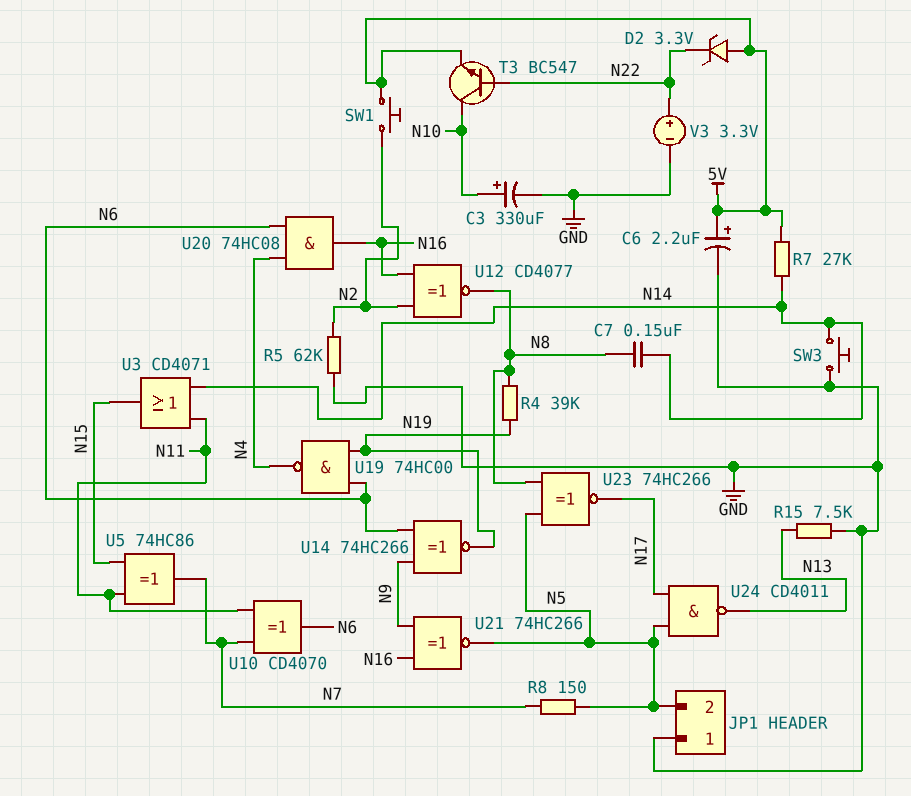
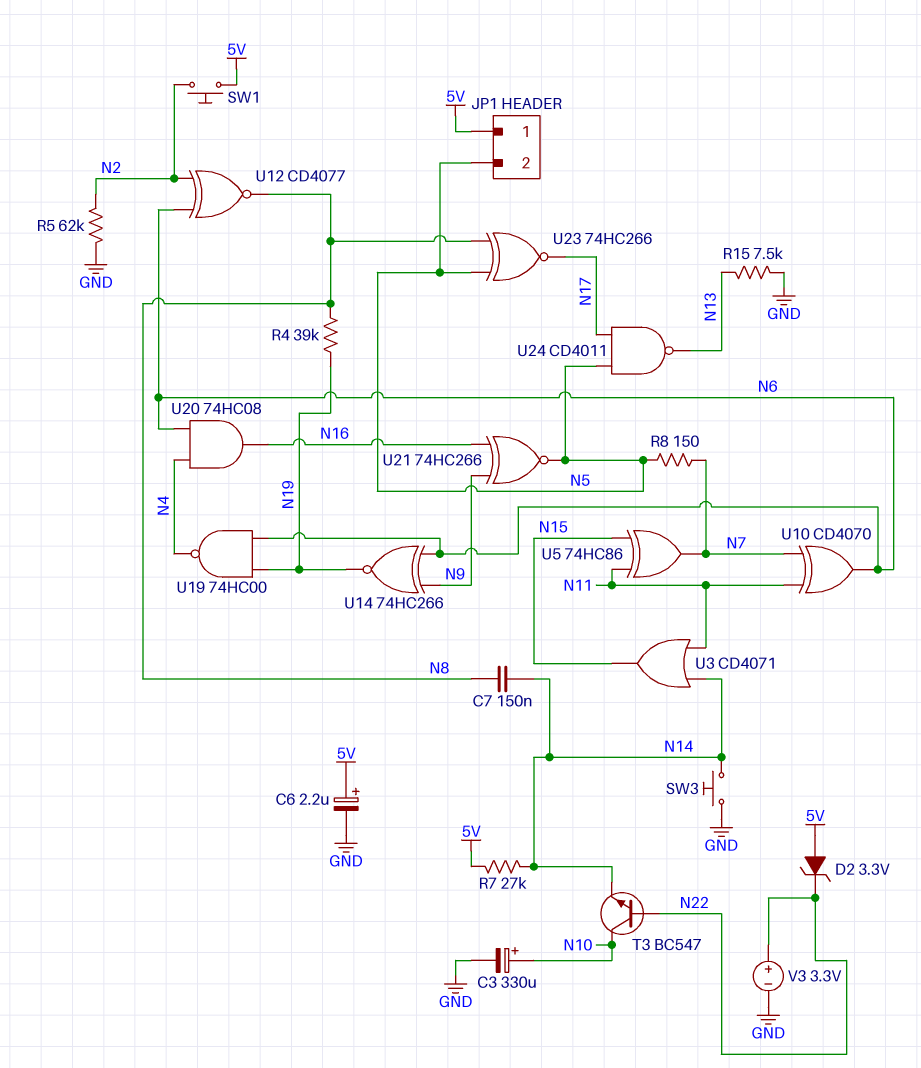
JP1 pin 1: GND -> 5V
T3: NPN BC547 (B N22, C N10, E 5V) -> NPN BC547 (B N22, C N10, E N14)
U12: XNOR CD4077 (in N2, in N16, out N8) -> XNOR CD4077 (in N2, in N6, out N8)

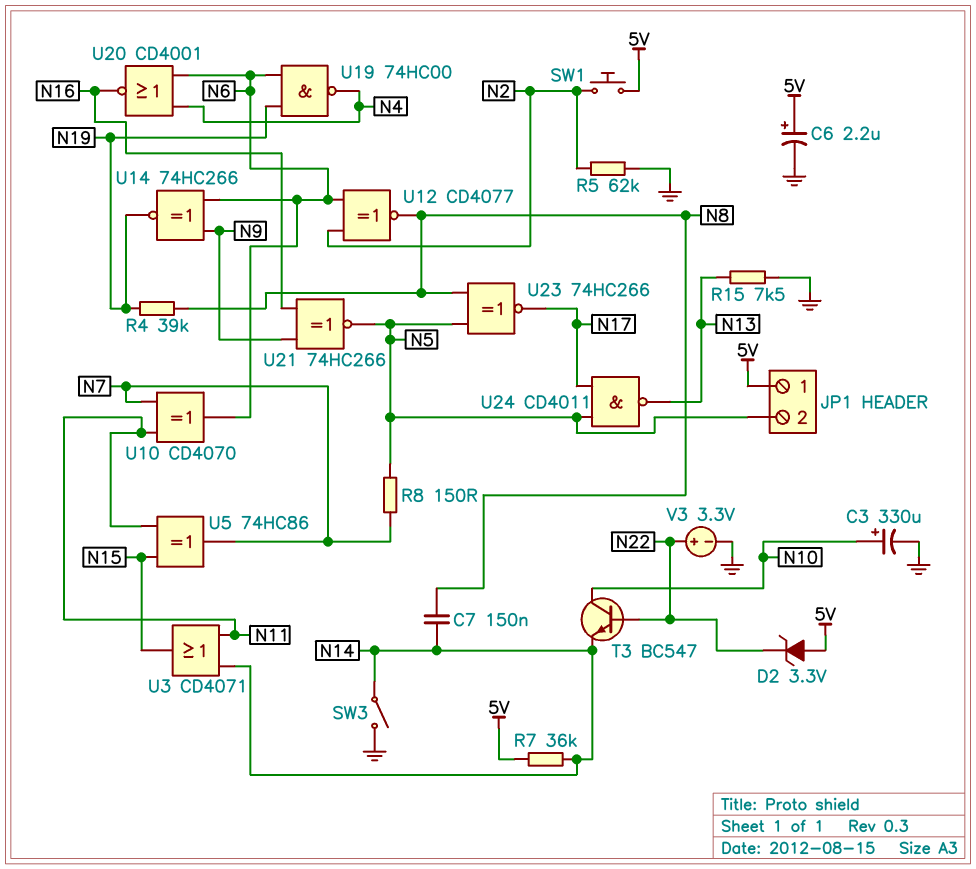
R7: 27k (5V, N14) -> 36k (5V, N14)
SW3: button (GND, N14) -> switch (GND, N14)
U20: AND 74HC08 (in N4, in N6, out N16) -> NOR CD4001 (in N4, in N6, out N16)

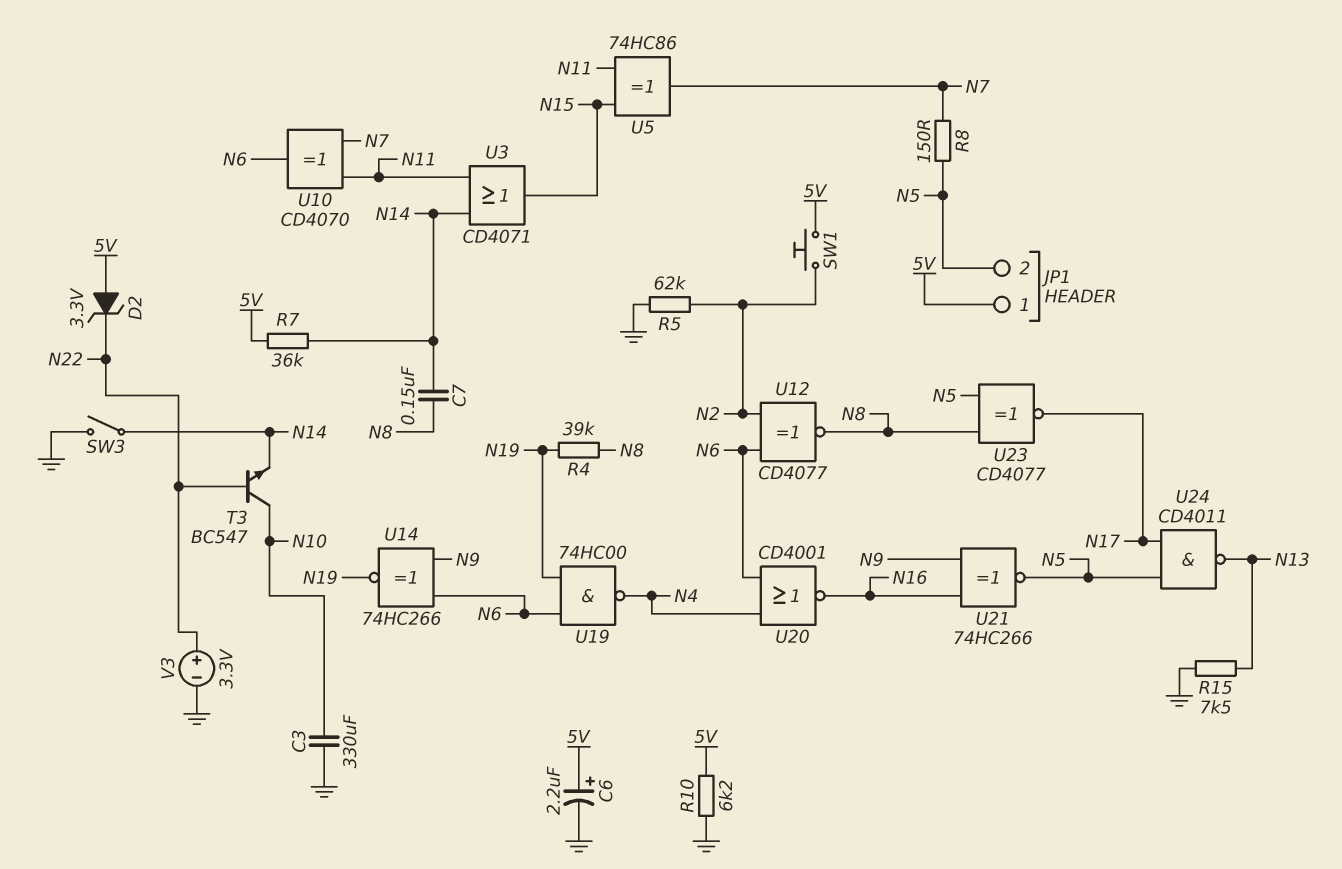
C3: 330uF (plus N10, minus GND) -> 330uF (GND, N10)
R10: none -> 6.2k (5V, GND)
U23: XNOR 74HC266 (in N5, in N8, out N17) -> XNOR CD4077 (in N5, in N8, out N17)

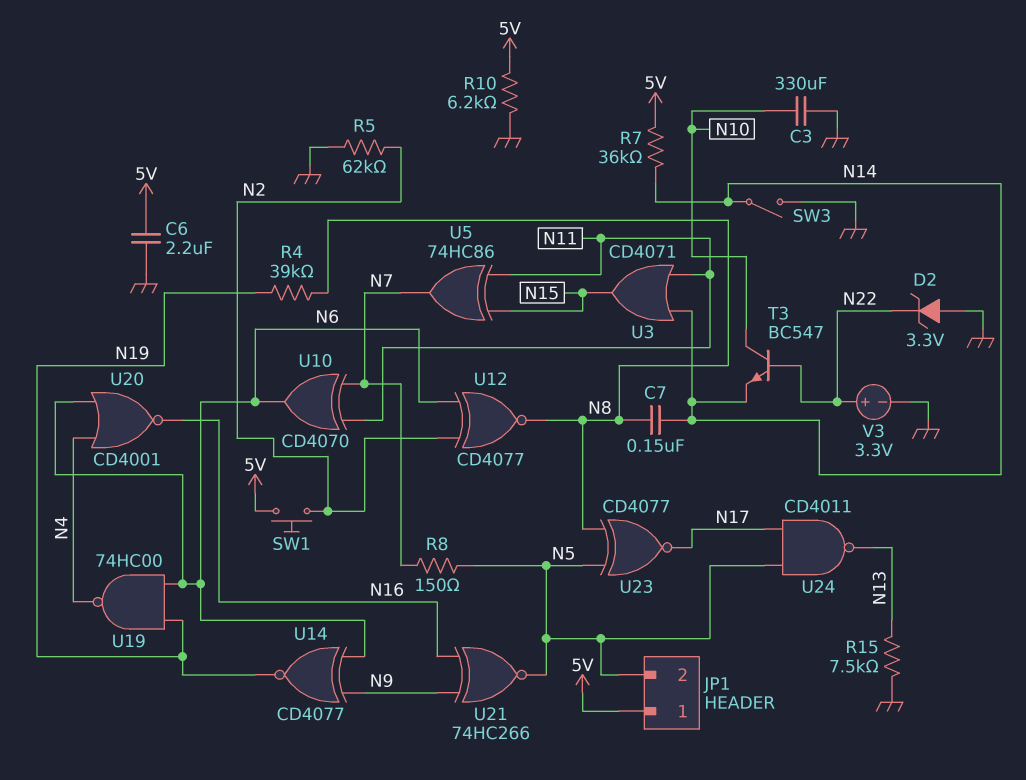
C6: 2.2uF (plus 5V, minus GND) -> 2.2uF (5V, GND)
D2: zener 3.3V (A 5V, K N22) -> zener 3.3V (A GND, K N22)
U14: XNOR 74HC266 (in N6, in N9, out N19) -> XNOR CD4077 (in N6, in N9, out N19)

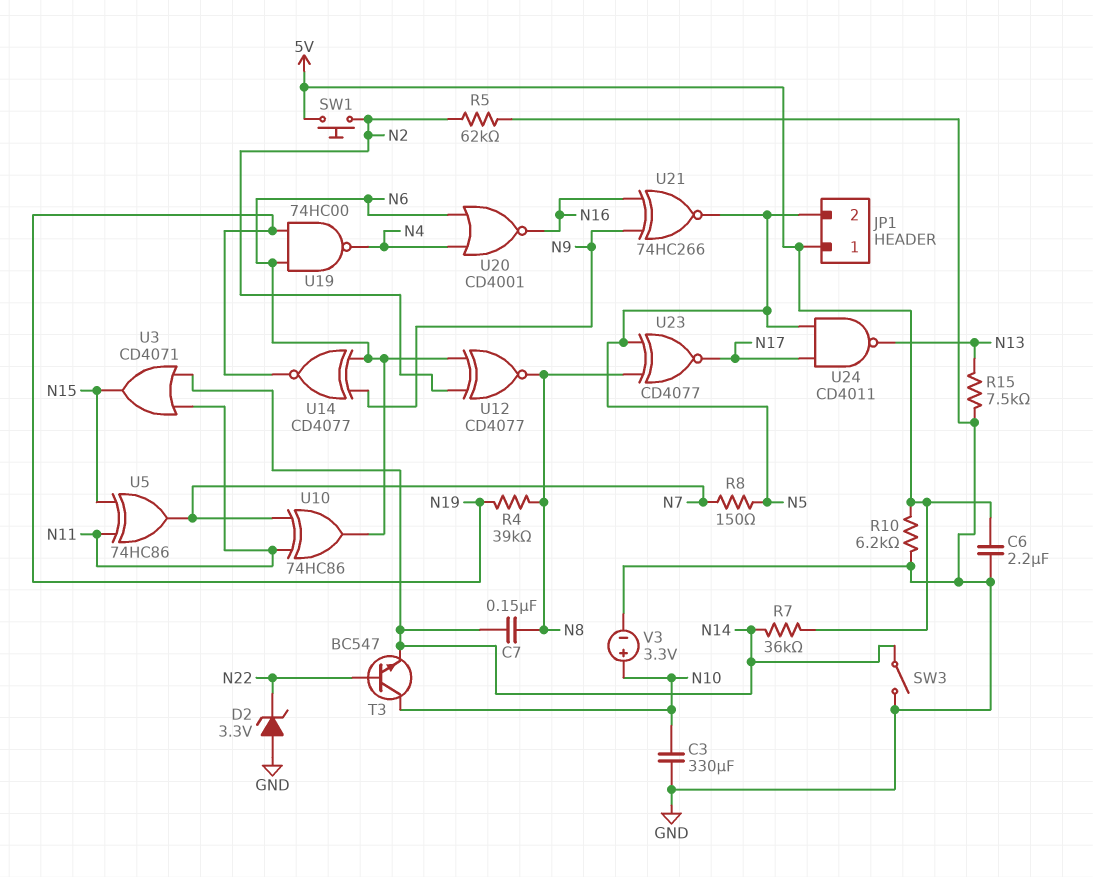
U10: XOR CD4070 (in N7, in N11, out N6) -> XOR 74HC86 (in N7, in N11, out N6)
V3: 3.3V (plus N22, minus GND) -> 3.3V (plus N10, minus GND)

